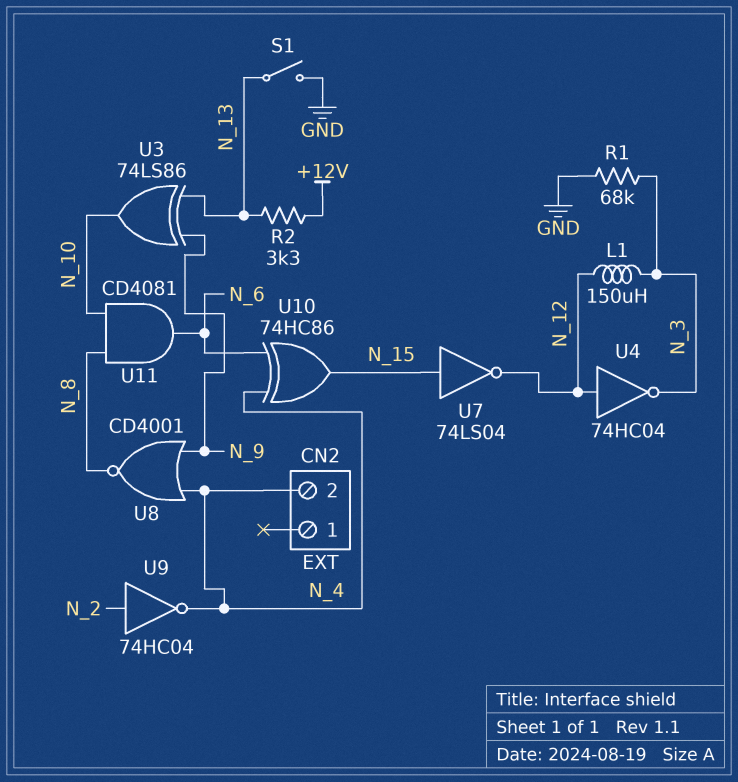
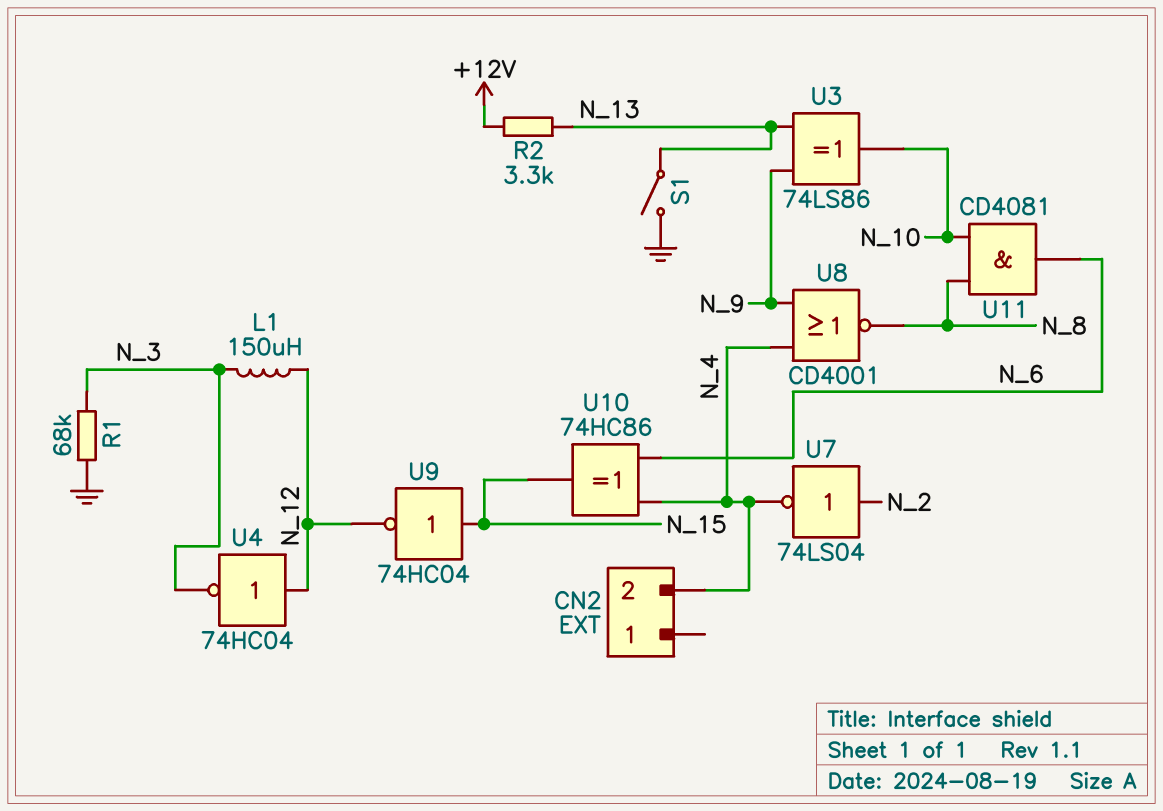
U7: NOT 74LS04 (in N_15, out N_12) -> NOT 74LS04 (in N_2, out N_4)
U9: NOT 74HC04 (in N_2, out N_4) -> NOT 74HC04 (in N_15, out N_12)

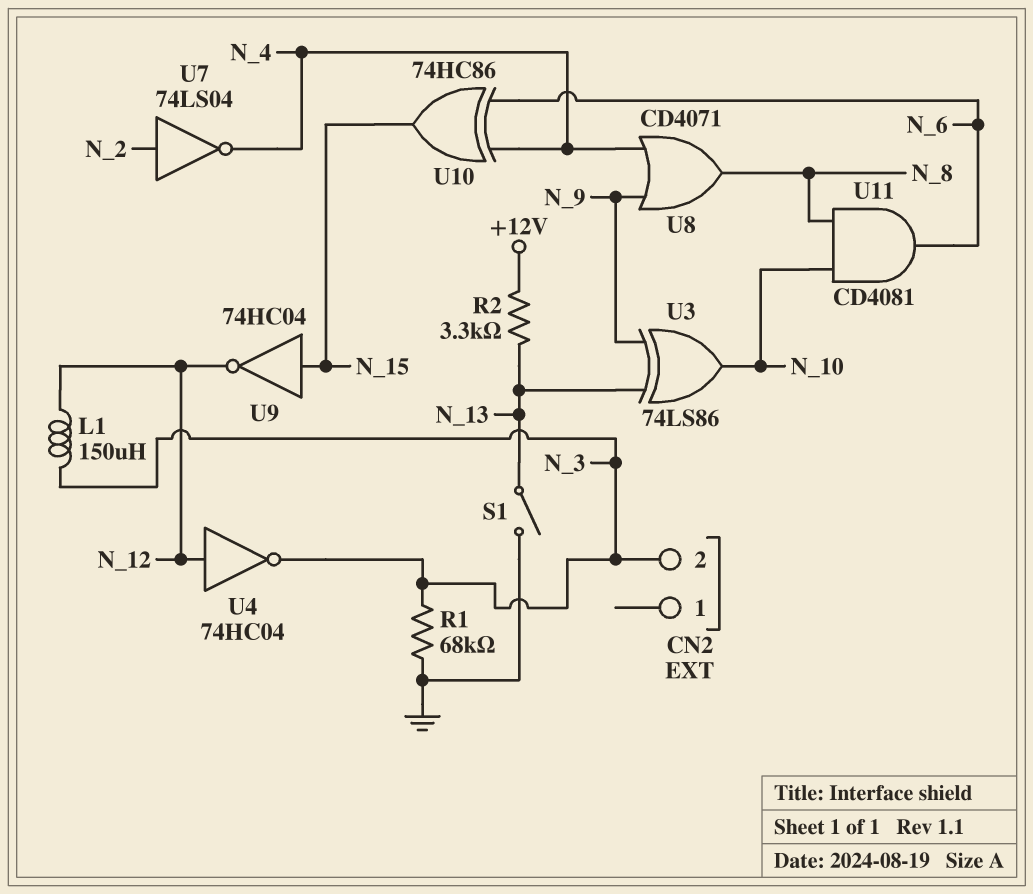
CN2 pin 2: N_4 -> N_3
U8: NOR CD4001 (in N_4, in N_9, out N_8) -> OR CD4071 (in N_4, in N_9, out N_8)

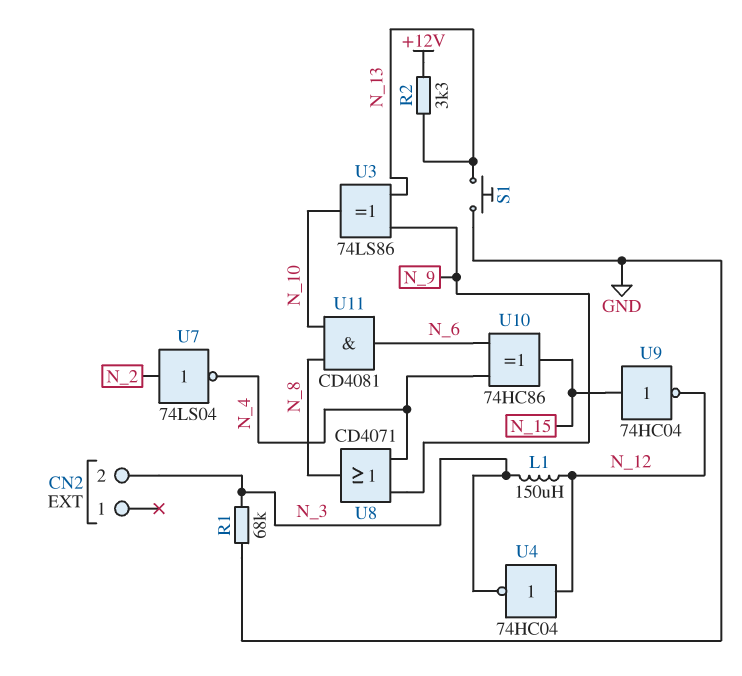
S1: switch (GND, N_13) -> button (GND, N_13)

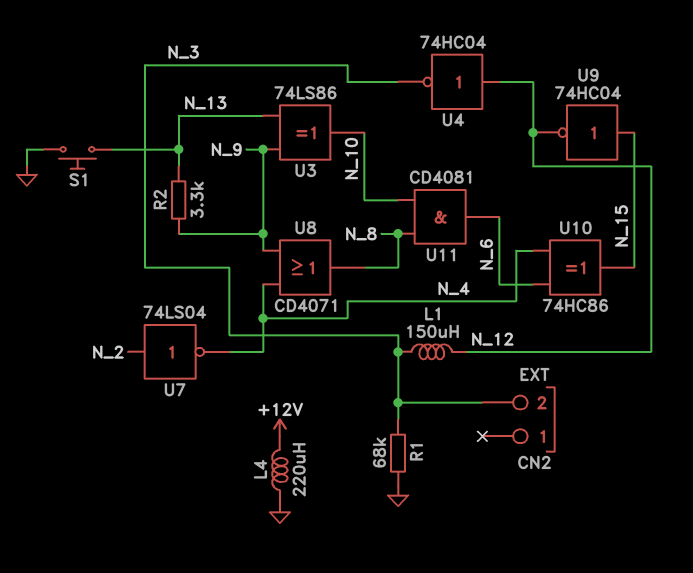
L4: none -> 220uH (+12V, GND)
R2: 3.3k (+12V, N_13) -> 3.3k (N_9, N_13)

